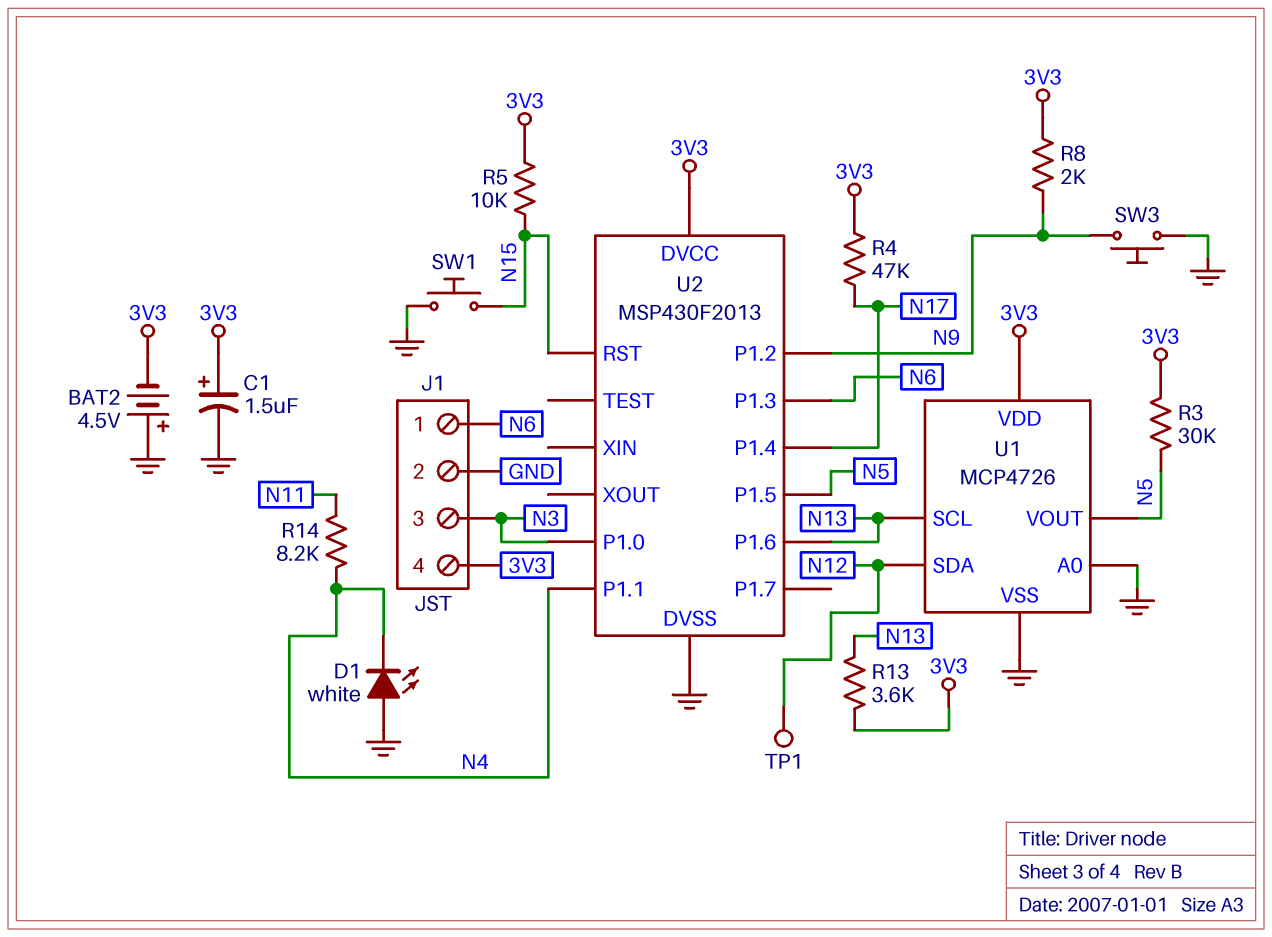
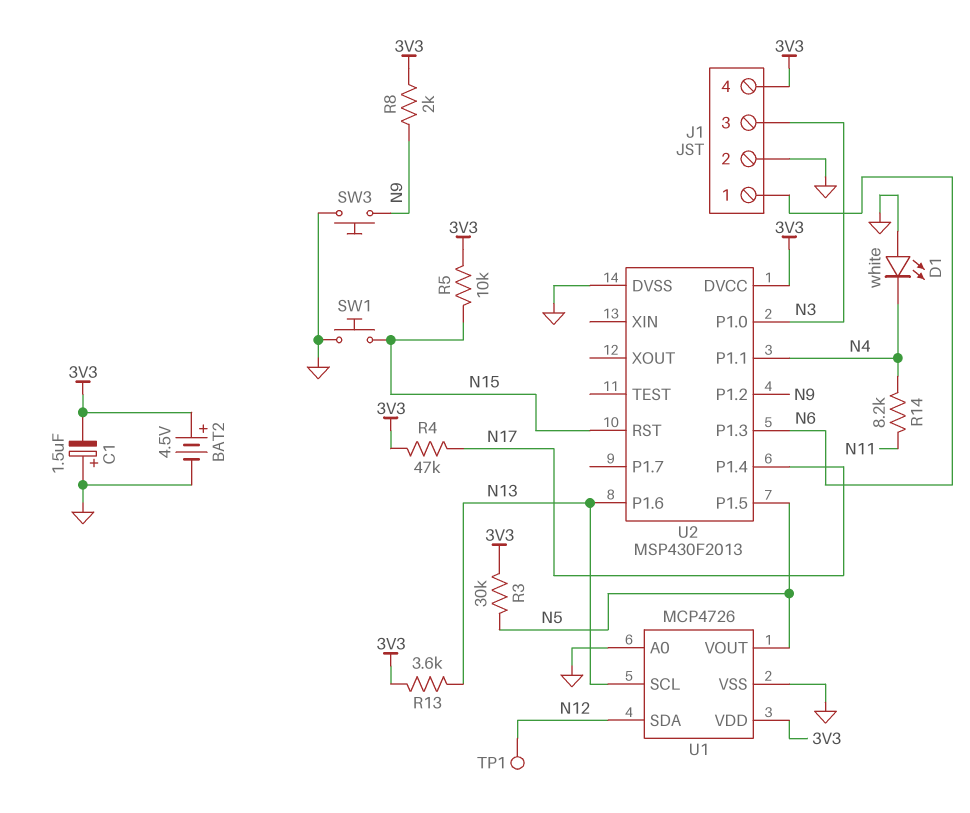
BAT2: 4.5V (plus GND, minus 3V3) -> 4.5V (plus 3V3, minus GND)
C1: 1.5uF (plus 3V3, minus GND) -> 1.5uF (plus GND, minus 3V3)

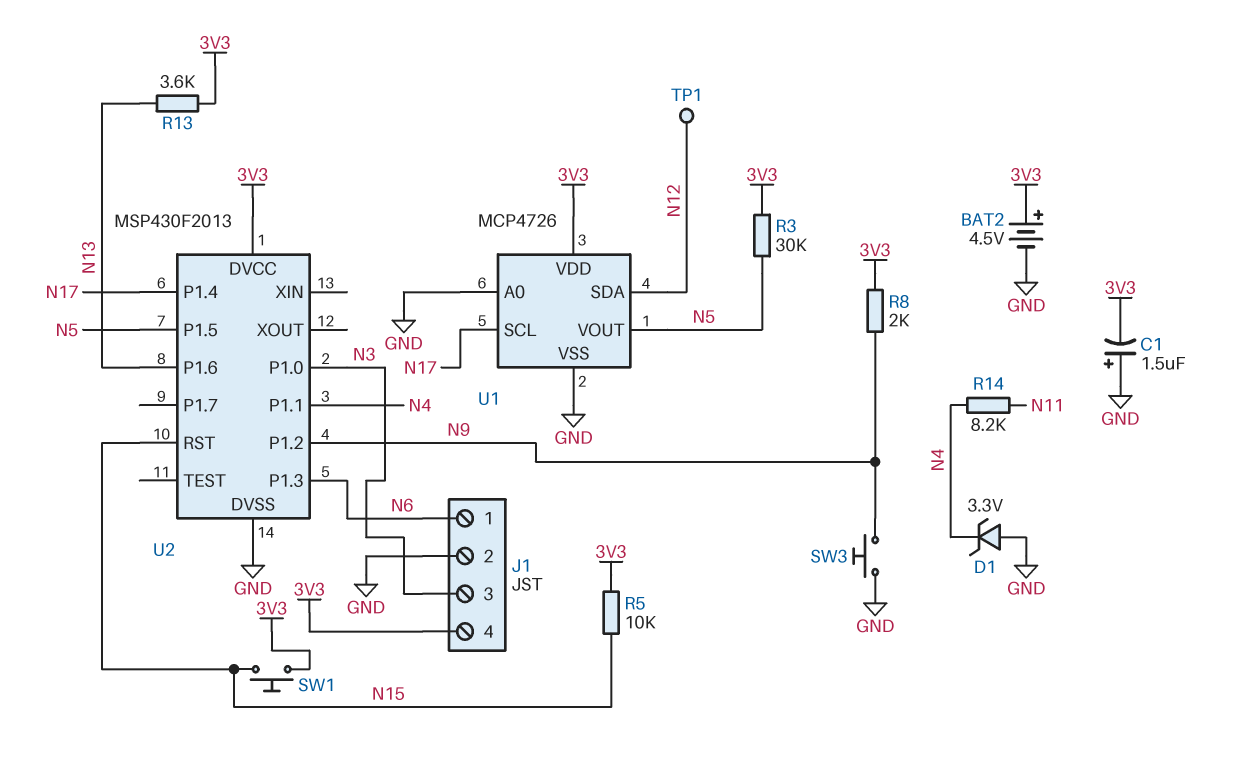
D1: LED white (A GND, K N4) -> zener 3.3V (A GND, K N4)
R4: 47k (3V3, N17) -> none
SW1: button (GND, N15) -> button (3V3, N15)
U1 pin SCL: N13 -> N17

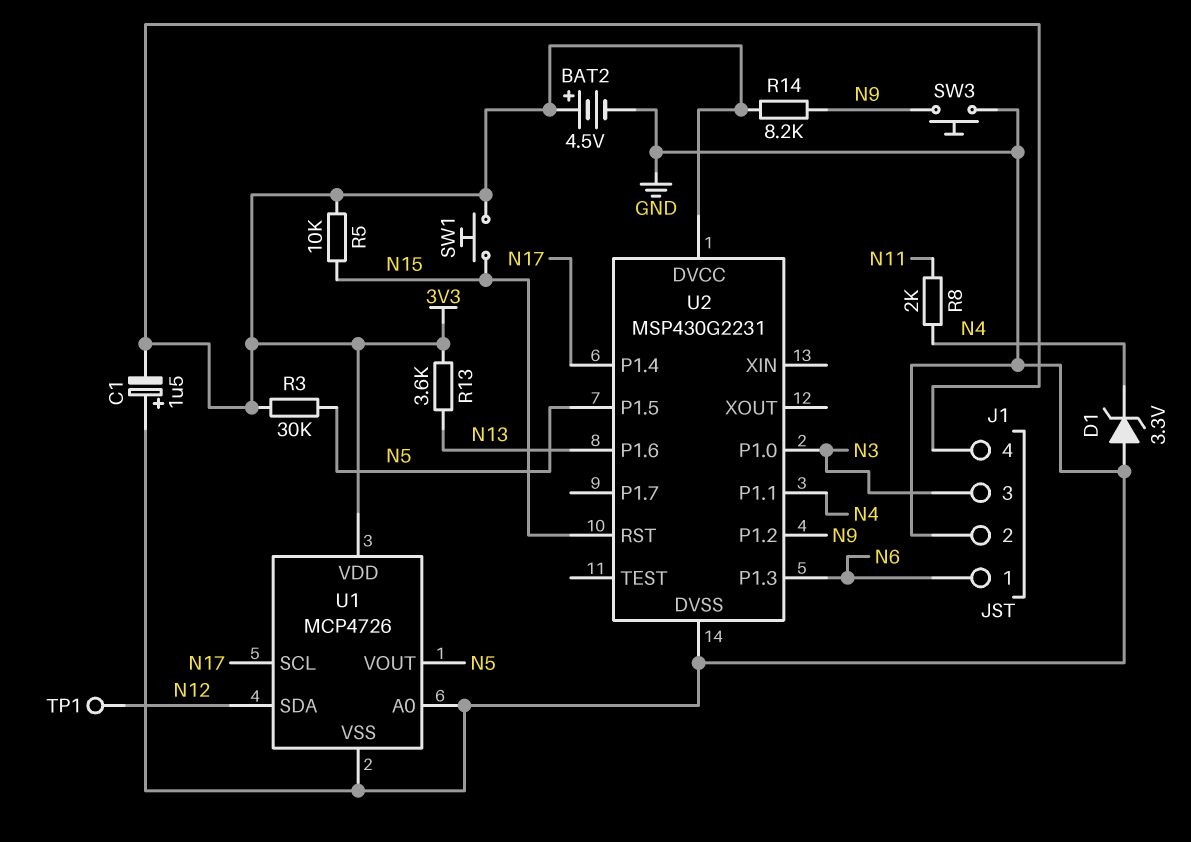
R8: 2k (3V3, N9) -> 2k (N4, N11)
R14: 8.2k (N4, N11) -> 8.2k (3V3, N9)
U2: MSP430F2013 -> MSP430G2231

